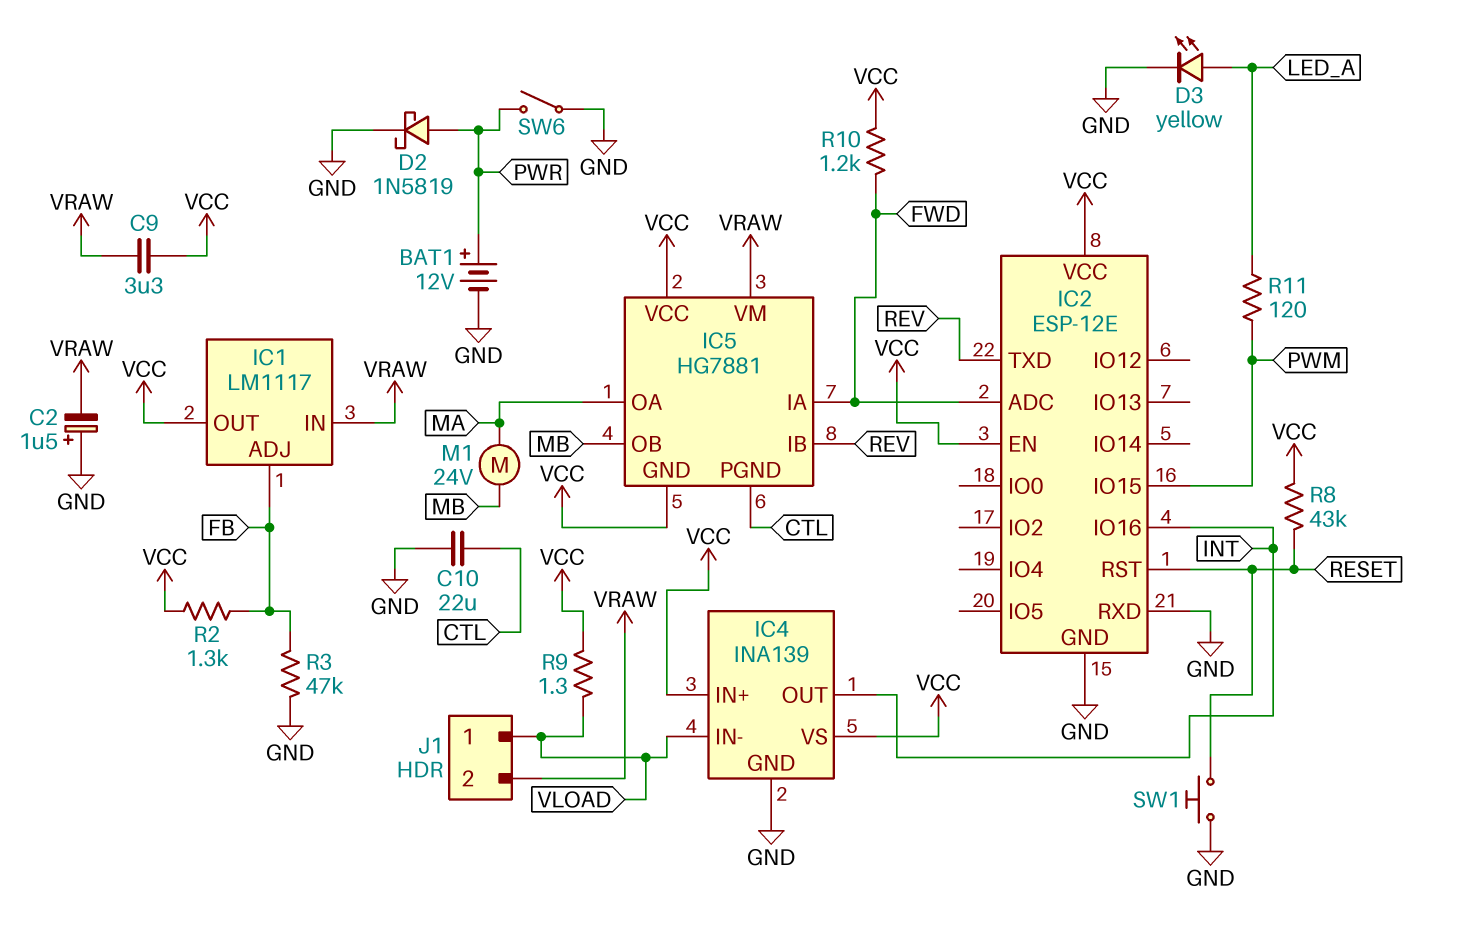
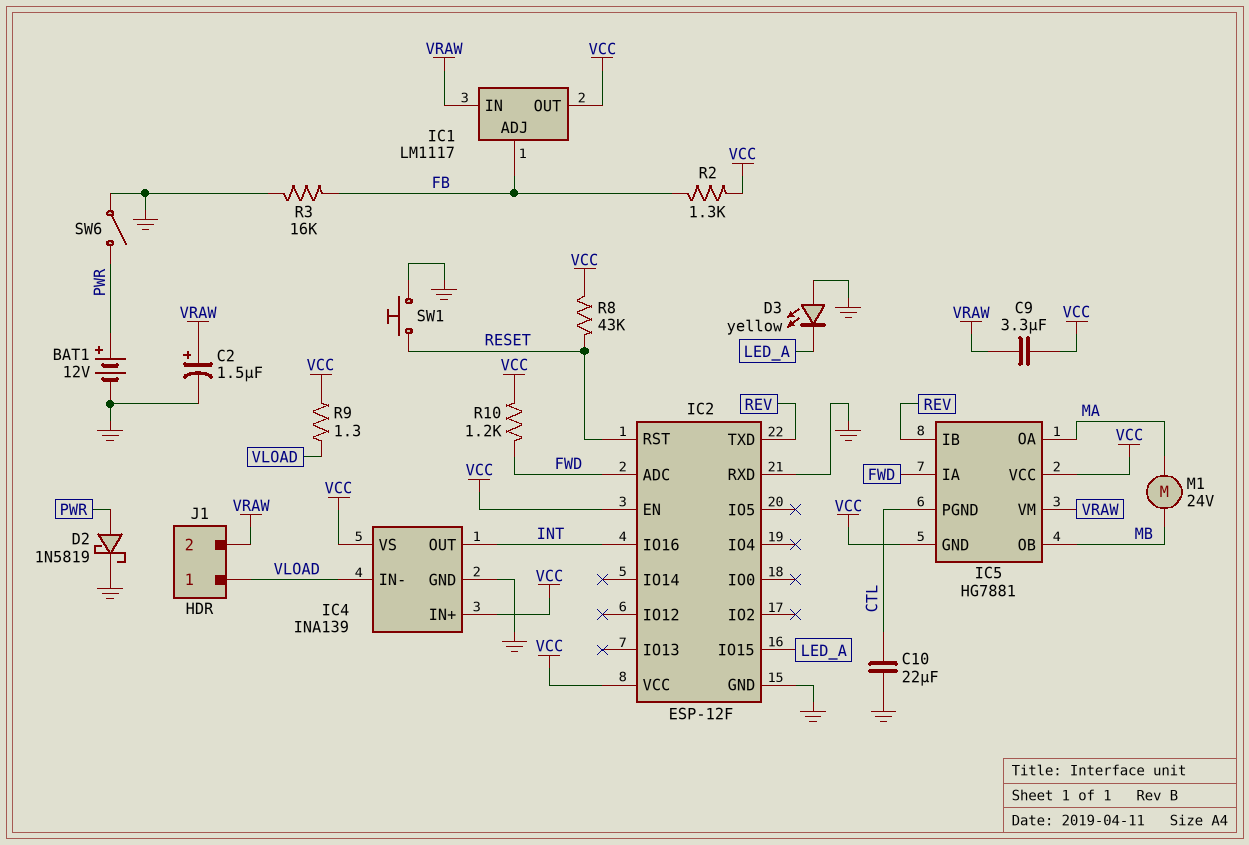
C2: 1.5uF (plus GND, minus VRAW) -> 1.5uF (plus VRAW, minus GND)
D3: LED yellow (A LED_A, K GND) -> LED yellow (A GND, K LED_A)
IC2: ESP-12E -> ESP-12F
IC2 pin IO15: PWM -> LED_A
R3: 47k (FB, GND) -> 16k (FB, GND)
R11: 120 (LED_A, PWM) -> none

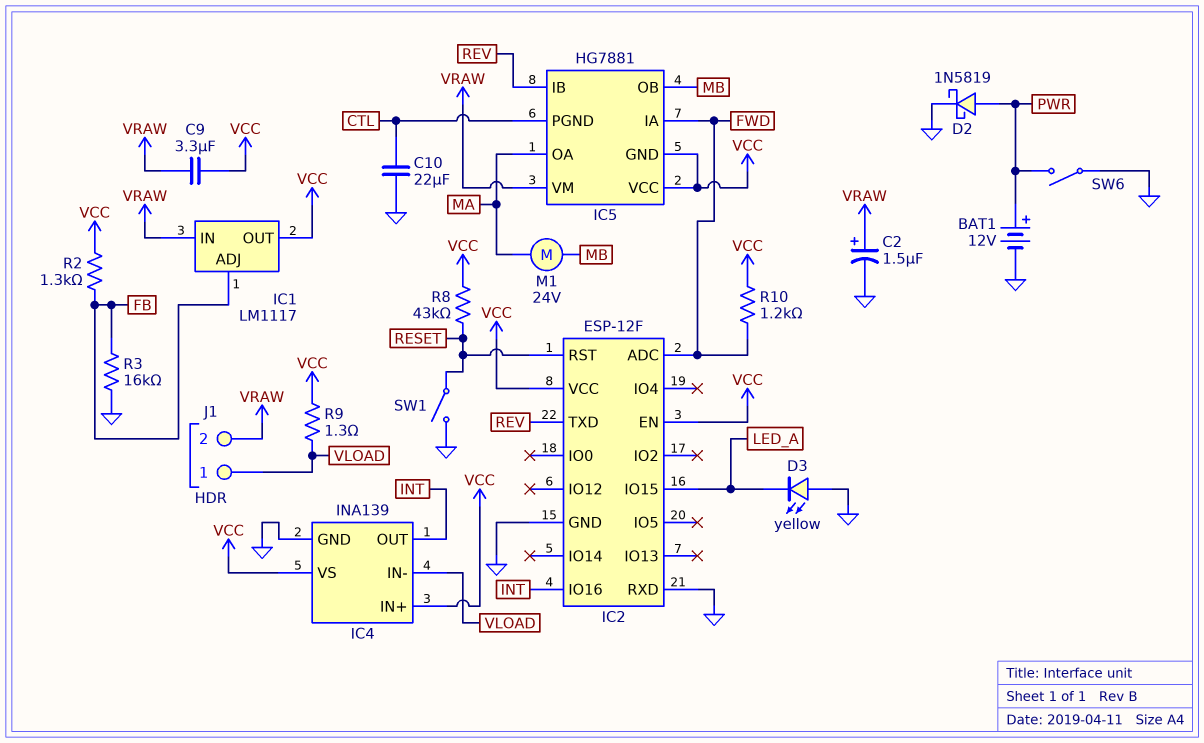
SW1: button (GND, RESET) -> switch (GND, RESET)

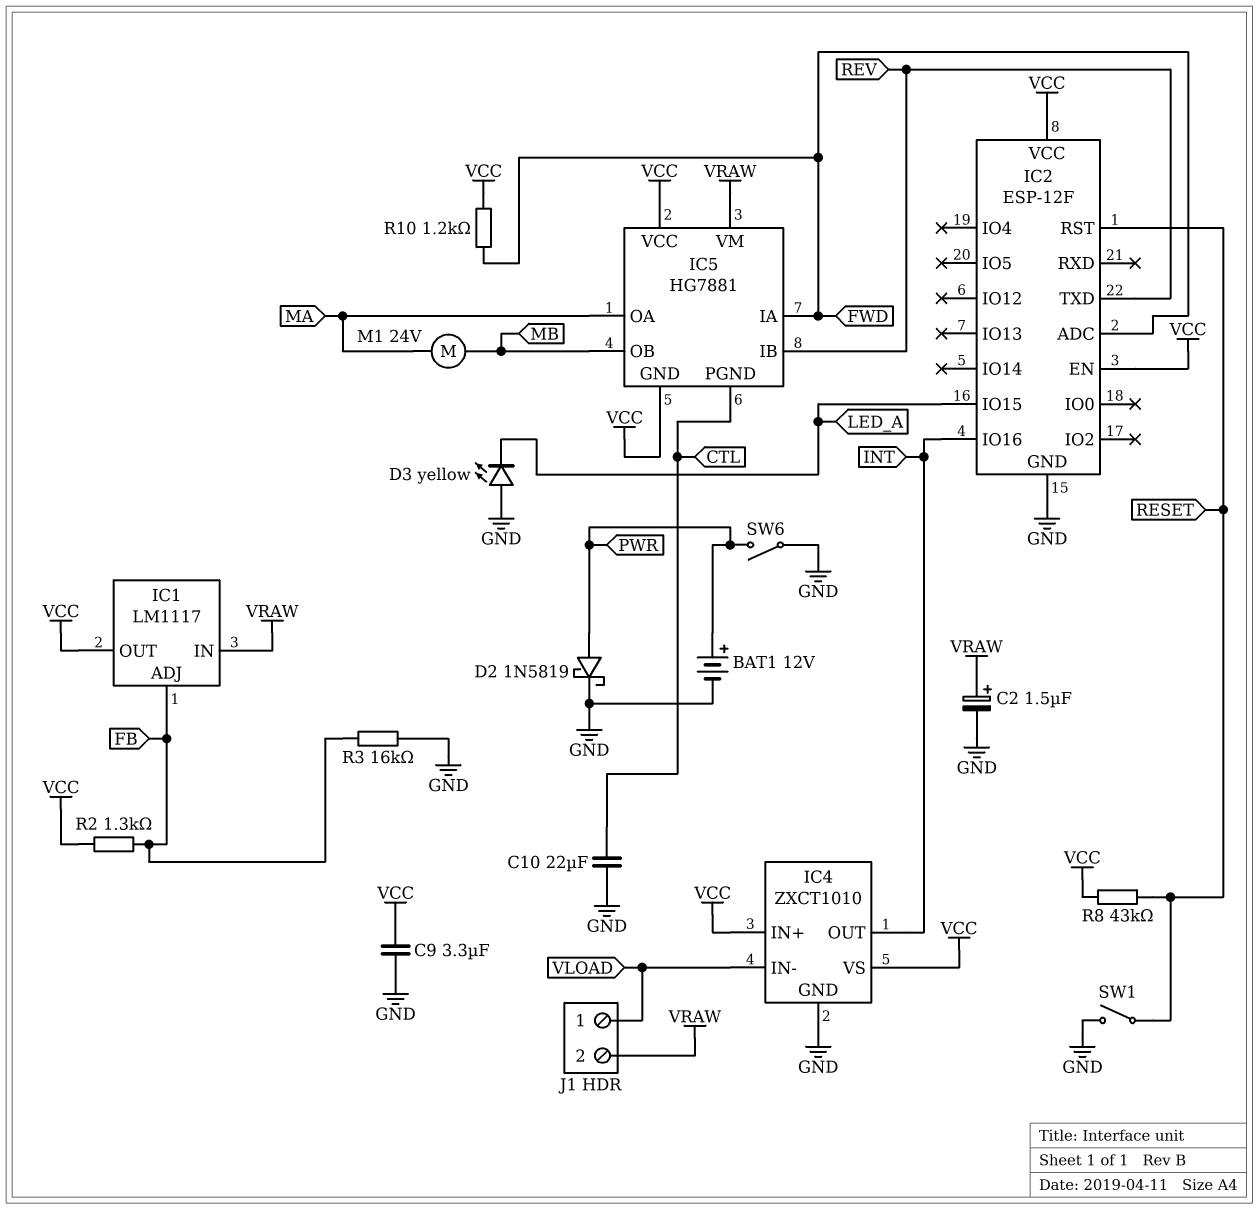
C9: 3.3uF (VCC, VRAW) -> 3.3uF (GND, VCC)
IC2 pin RXD: GND -> none
IC4: INA139 -> ZXCT1010
R9: 1.3 (VCC, VLOAD) -> none

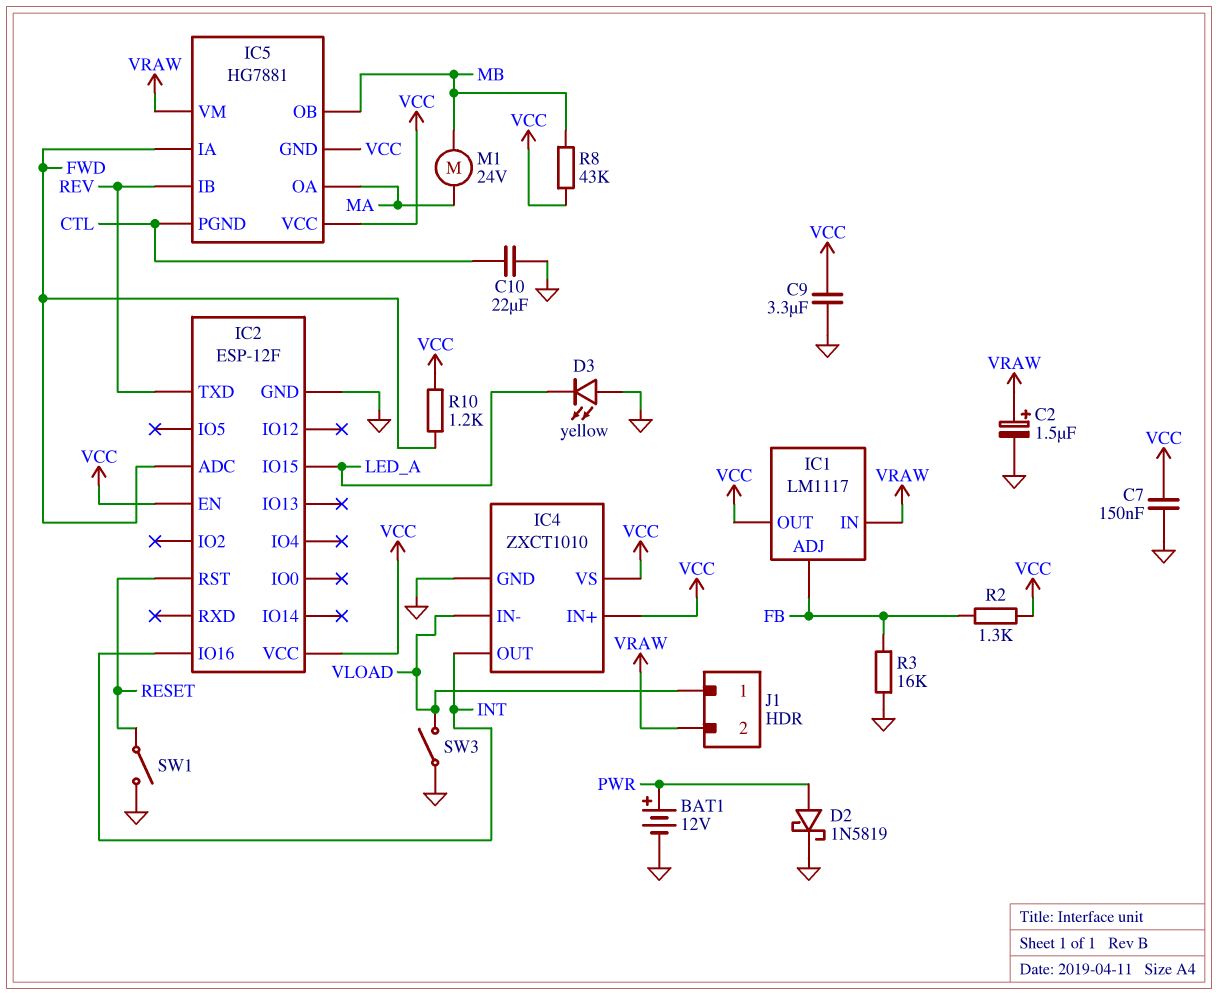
C7: none -> 150nF (GND, VCC)
R8: 43k (RESET, VCC) -> 43k (MB, VCC)
SW3: none -> switch (GND, VLOAD)
SW6: switch (GND, PWR) -> none

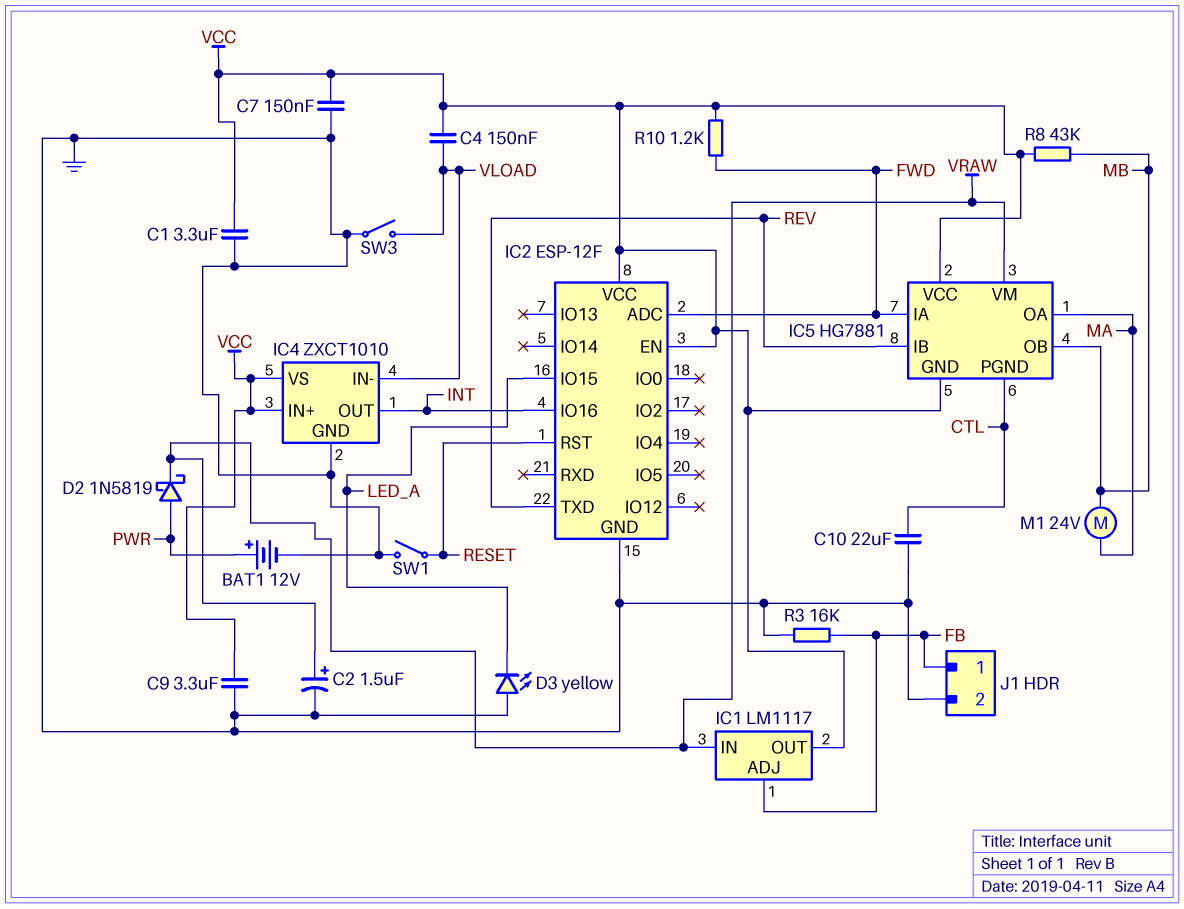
C1: none -> 3.3uF (GND, VCC)
C4: none -> 150nF (VCC, VLOAD)
D2: schottky 1N5819 (A PWR, K GND) -> schottky 1N5819 (A PWR, K VRAW)
J1 pin 1: VLOAD -> FB
J1 pin 2: VRAW -> GND
R2: 1.3k (FB, VCC) -> none

